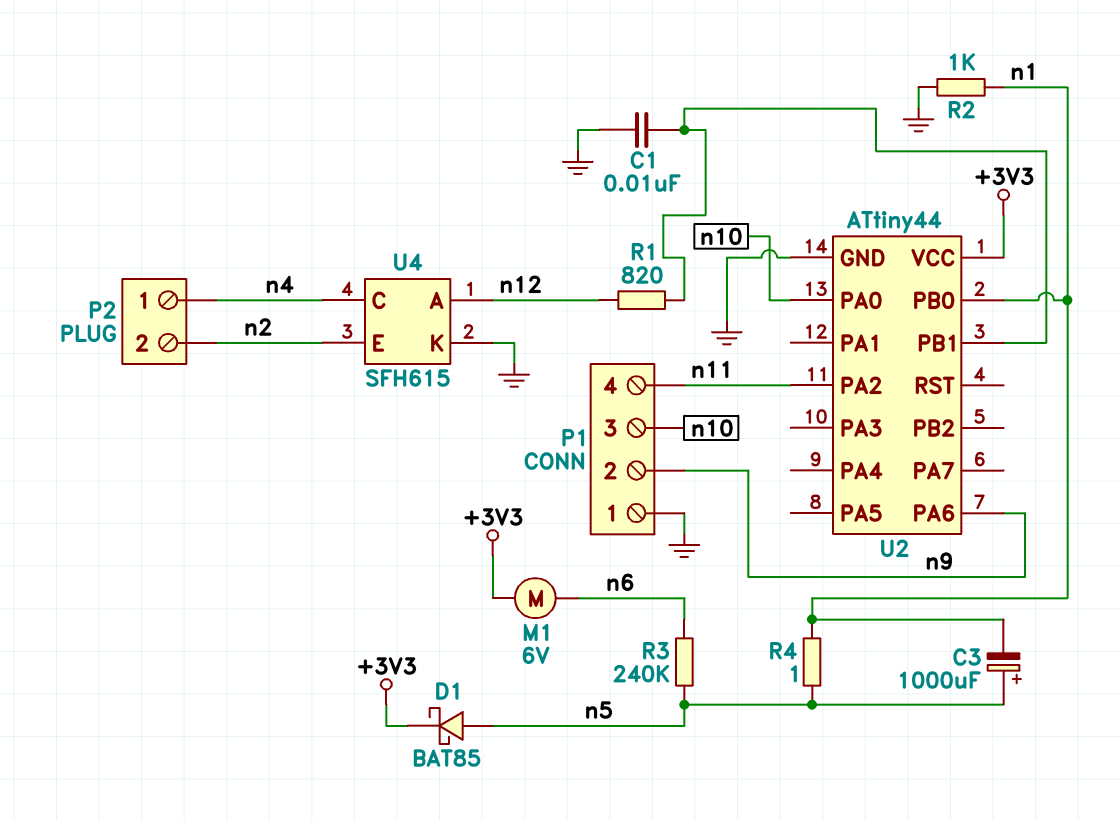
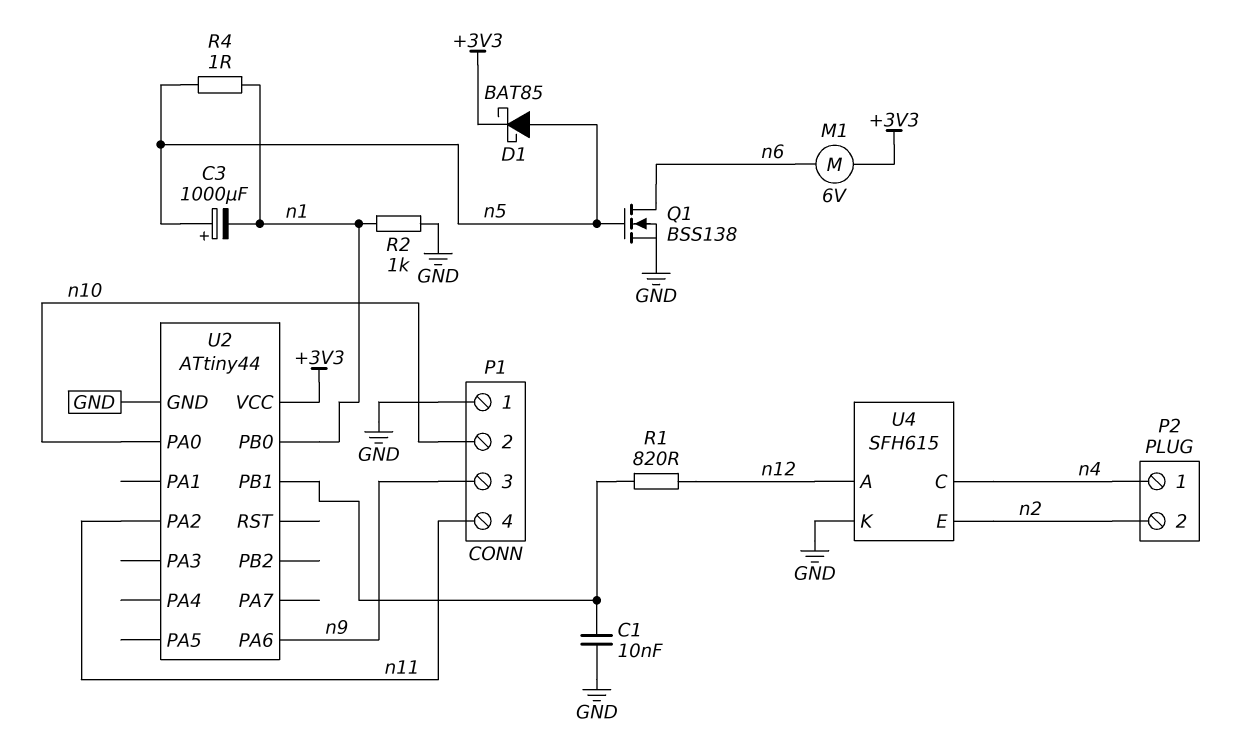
P1 pin 2: n9 -> n10
P1 pin 3: n10 -> n9
Q1: none -> NMOS BSS138 (G n5, D n6, S GND)
R3: 240k (n5, n6) -> none

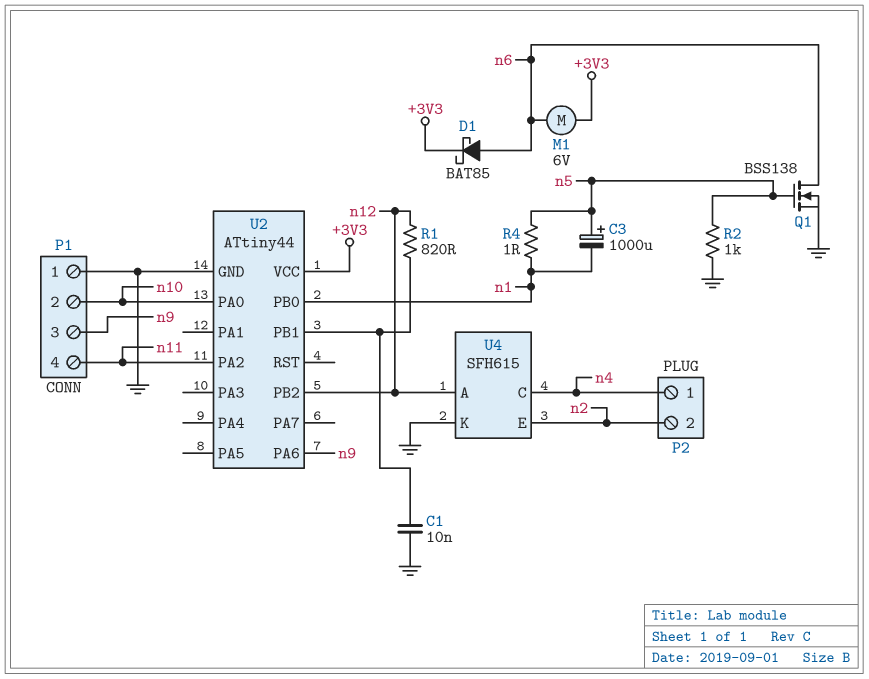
D1: schottky BAT85 (A n5, K +3V3) -> schottky BAT85 (A n6, K +3V3)
R2: 1k (GND, n1) -> 1k (GND, n5)
U2 pin PB2: none -> n12

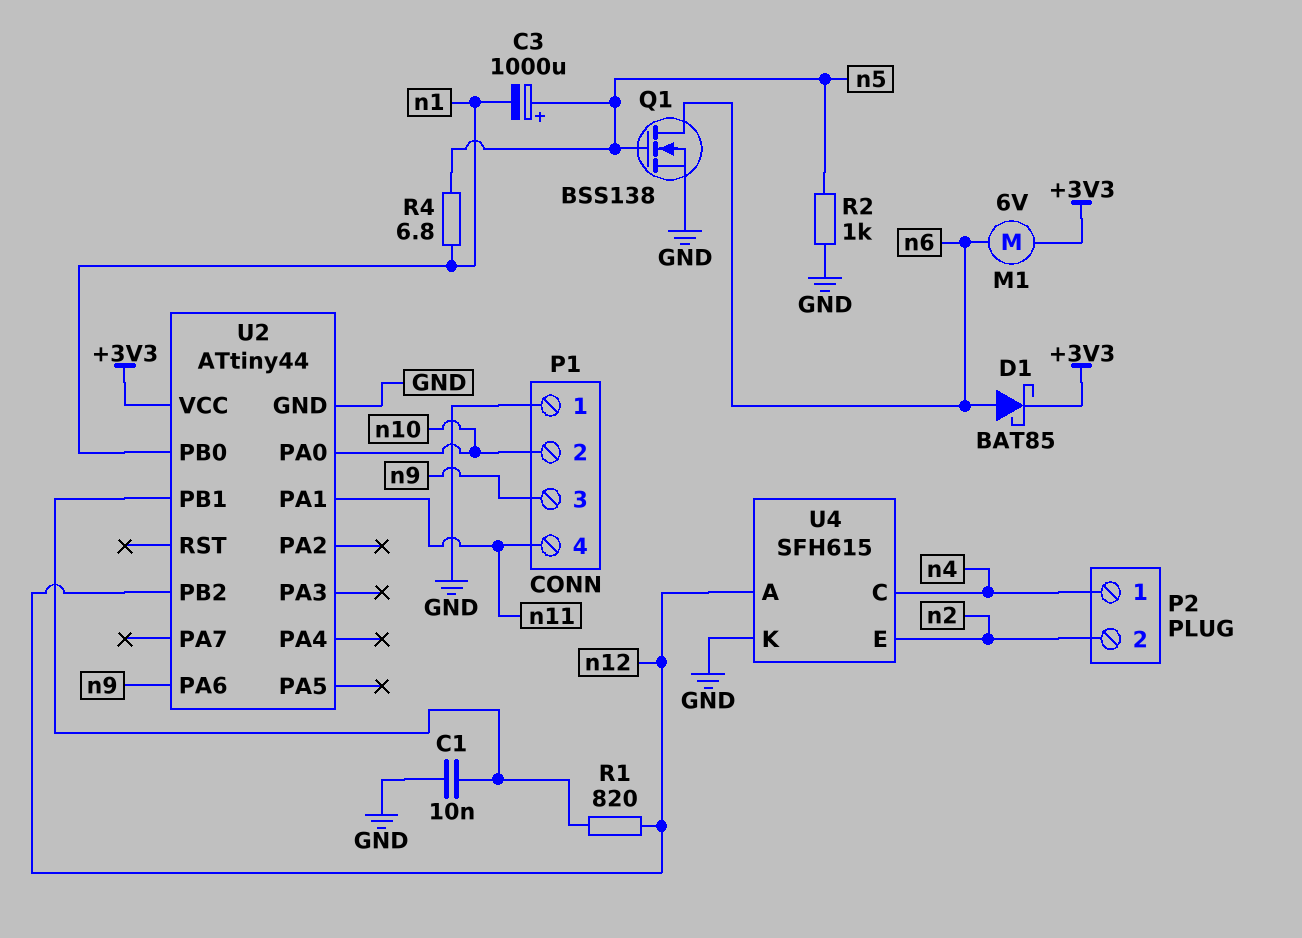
R4: 1 (n1, n5) -> 6.8 (n1, n5)
U2 pin PA1: none -> n11
U2 pin PA2: n11 -> none

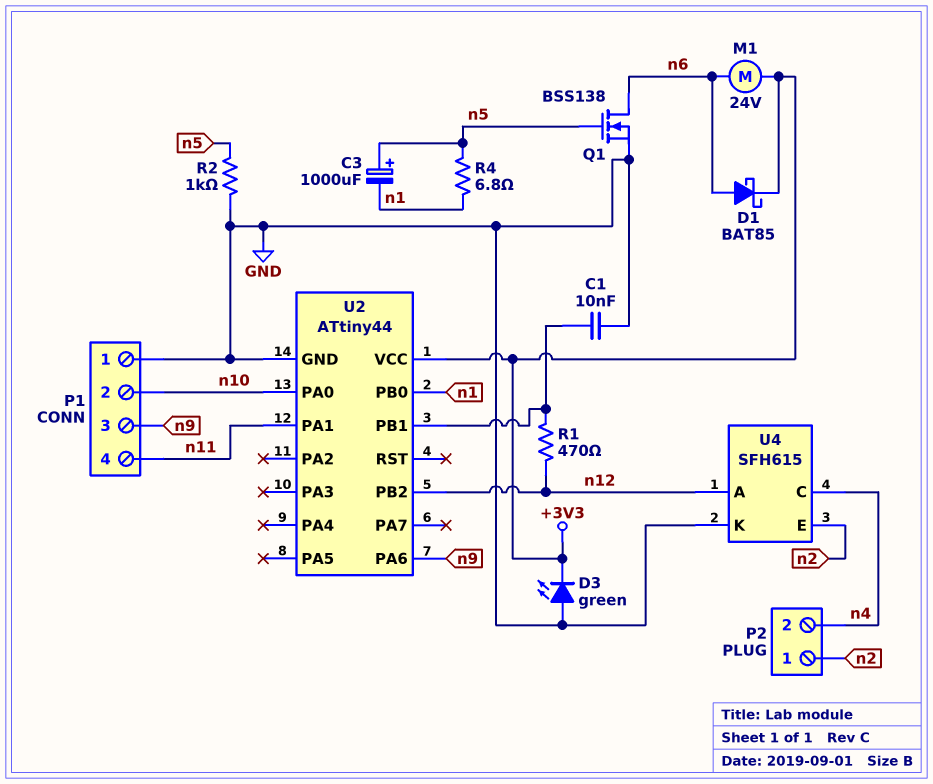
D3: none -> LED green (A GND, K +3V3)
M1: motor 6V (+3V3, n6) -> motor 24V (+3V3, n6)
P2 pin 1: n4 -> n2
P2 pin 2: n2 -> n4
R1: 820 (U2/PB1, n12) -> 470 (U2/PB1, n12)

